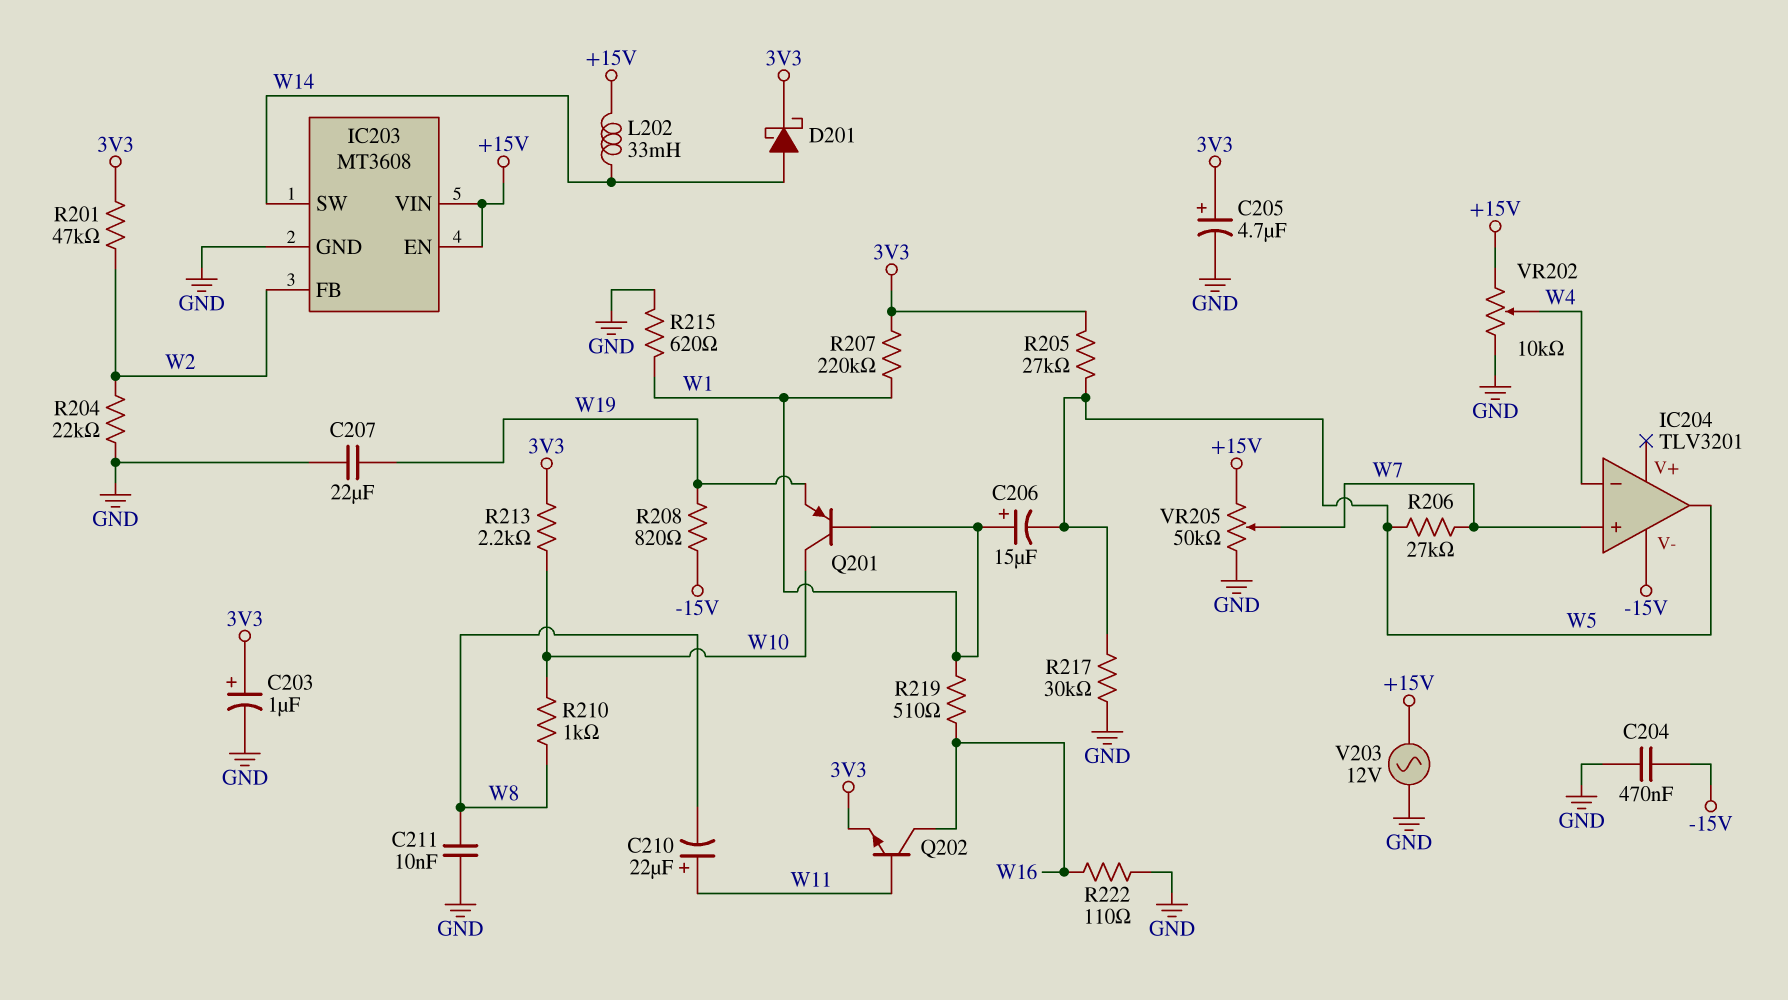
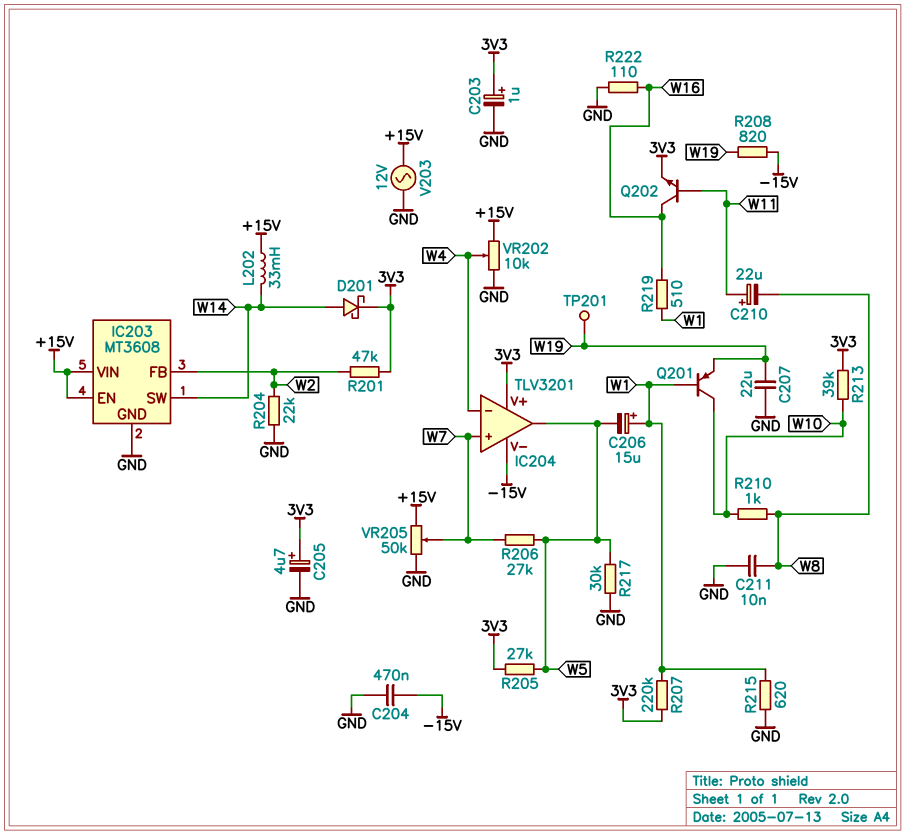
IC204 pin V+: none -> 3V3
R213: 2.2k (3V3, W10) -> 39k (3V3, W10)
TP201: none -> test point (W19)

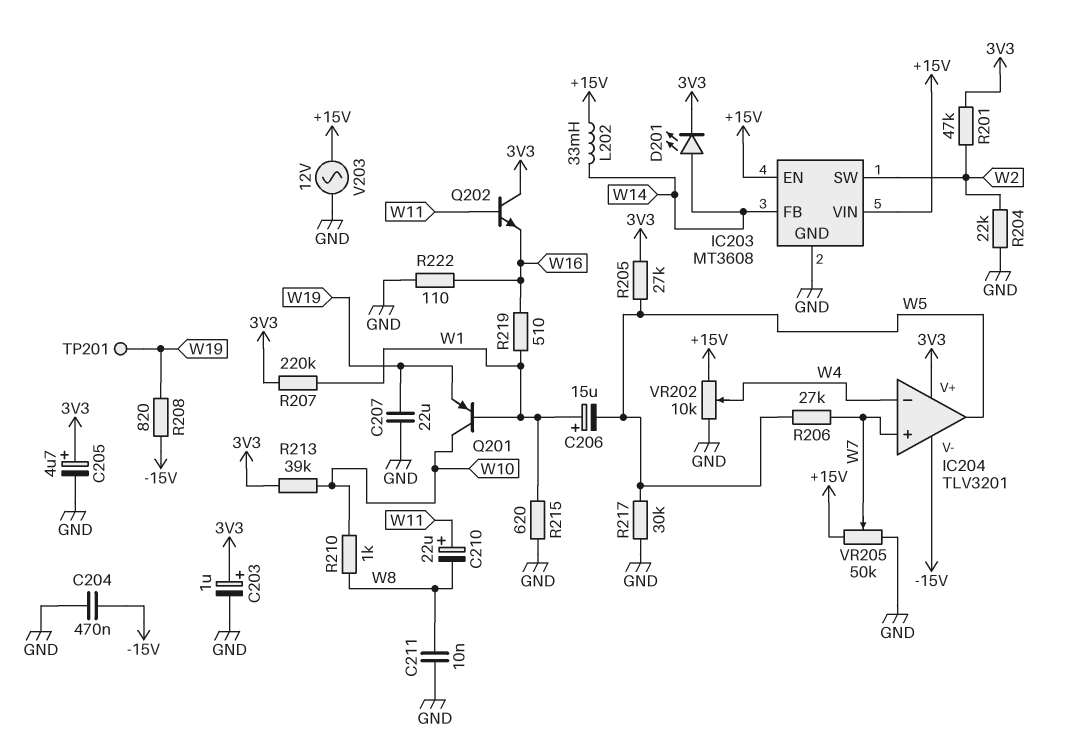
D201: schottky (A W14, K 3V3) -> LED (A W14, K 3V3)
IC203 pin FB: W2 -> W14
IC203 pin SW: W14 -> W2
Q202: NPN (B W11, C W16, E 3V3) -> NPN (B W11, C 3V3, E W16)

